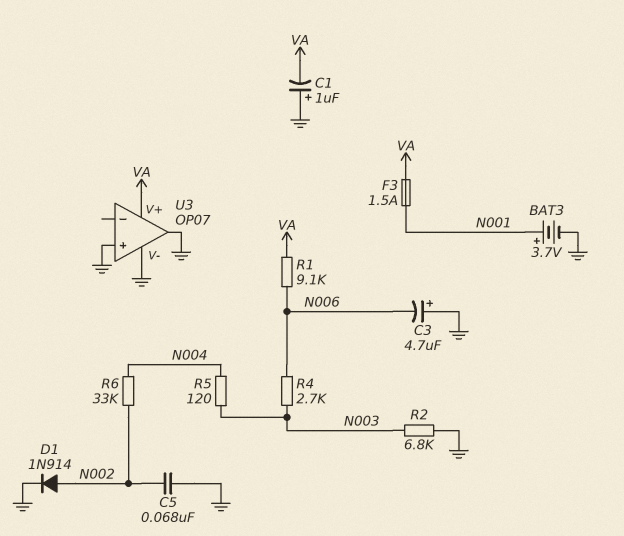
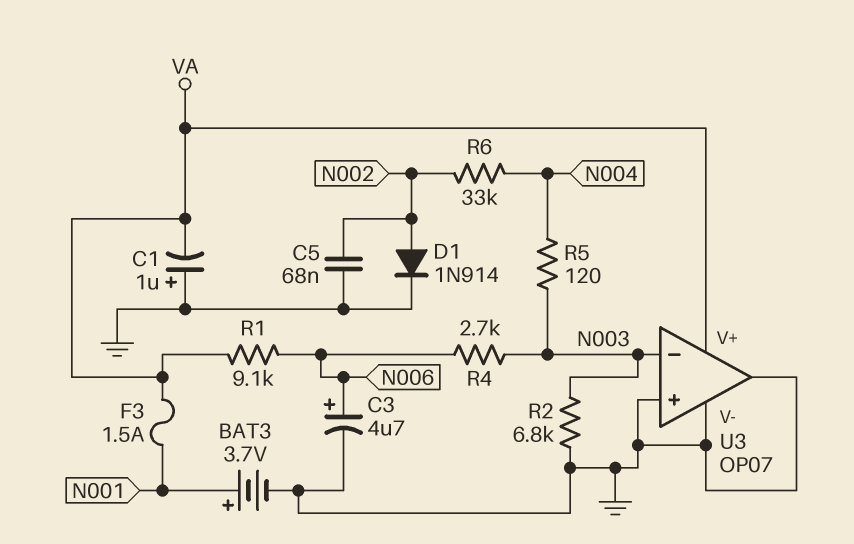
C3: 4.7uF (plus GND, minus N006) -> 4.7uF (plus N006, minus GND)
U3 pin in-: none -> N003

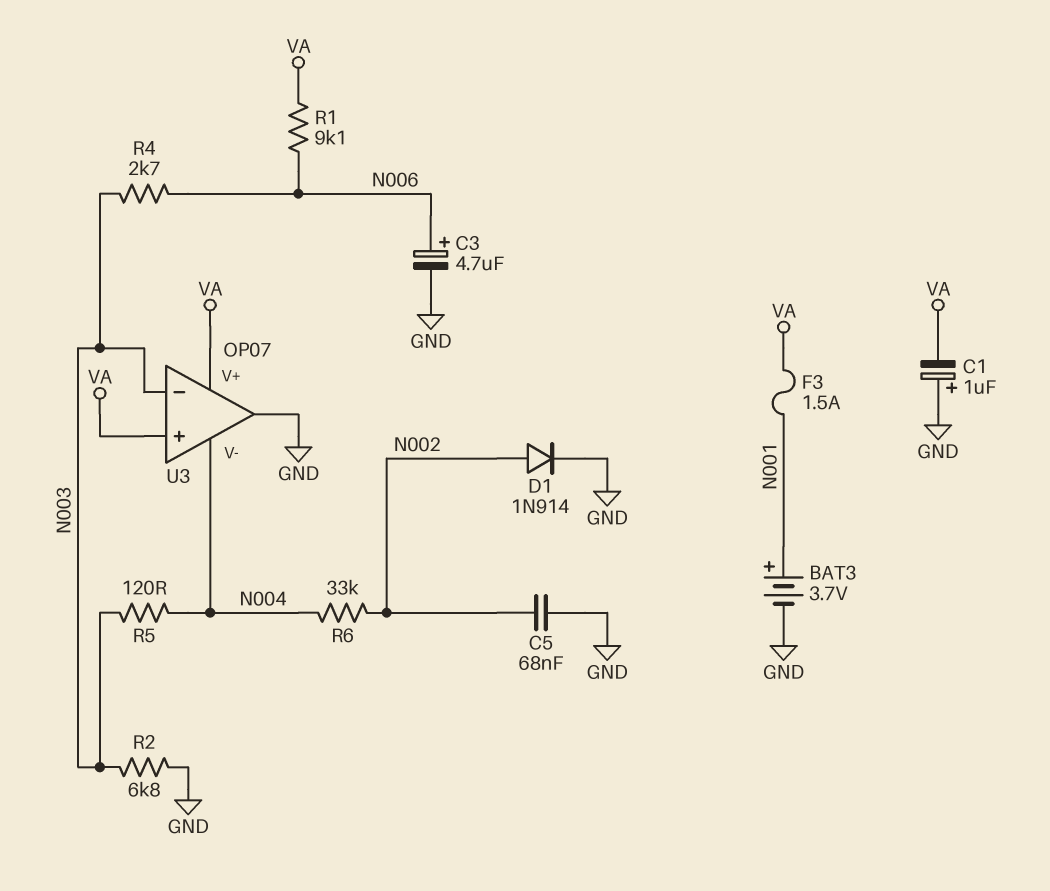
U3 pin V-: GND -> N004
U3 pin in+: GND -> VA

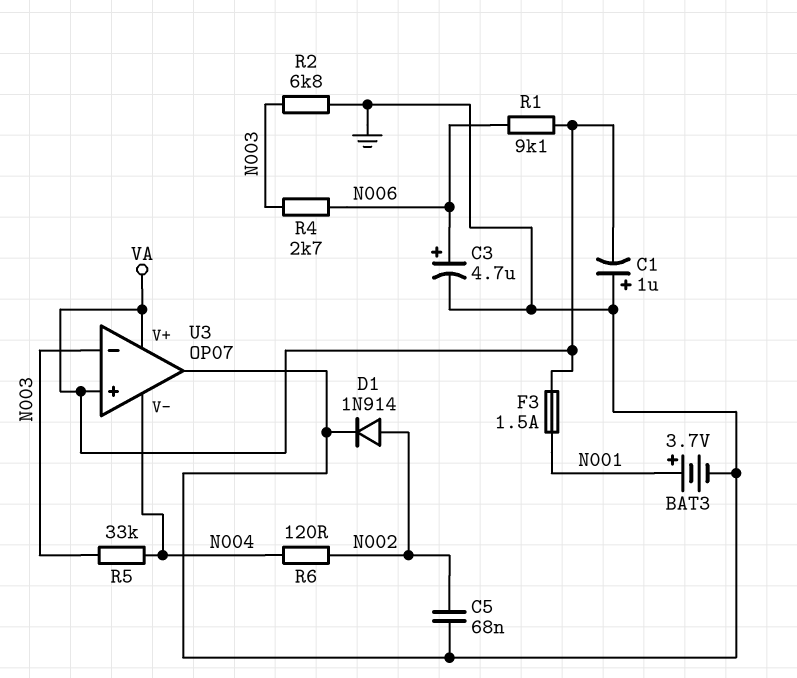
R5: 120 (N003, N004) -> 33k (N003, N004)
R6: 33k (N002, N004) -> 120 (N002, N004)

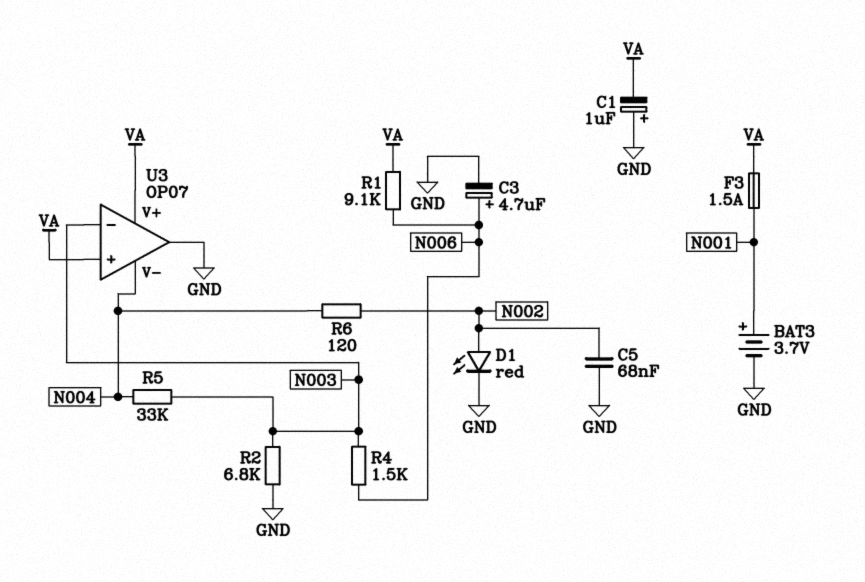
D1: diode 1N914 (A N002, K GND) -> LED red (A N002, K GND)
R4: 2.7k (N003, N006) -> 1.5k (N003, N006)

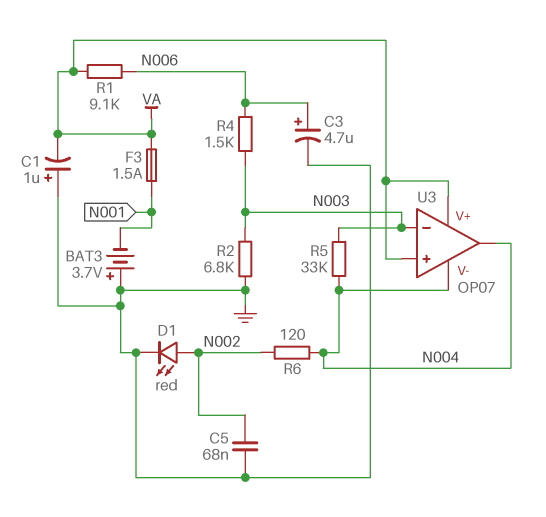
BAT3: 3.7V (plus N001, minus GND) -> 3.7V (plus GND, minus N001)
U3 pin out: GND -> N004

